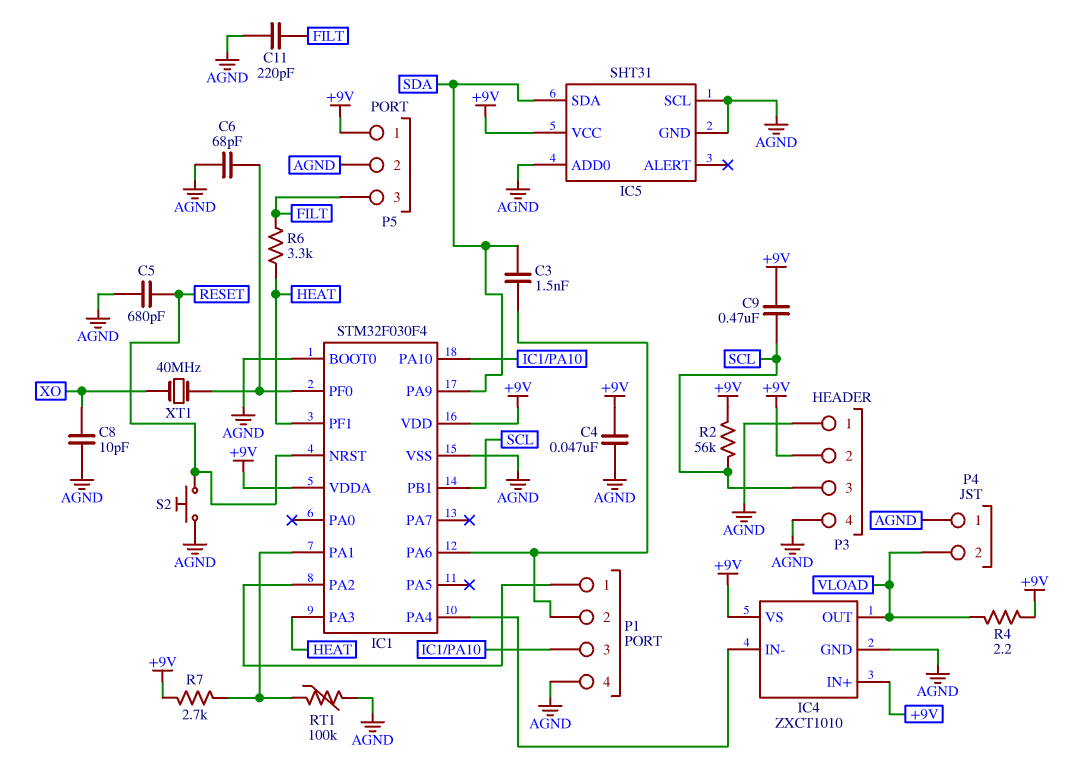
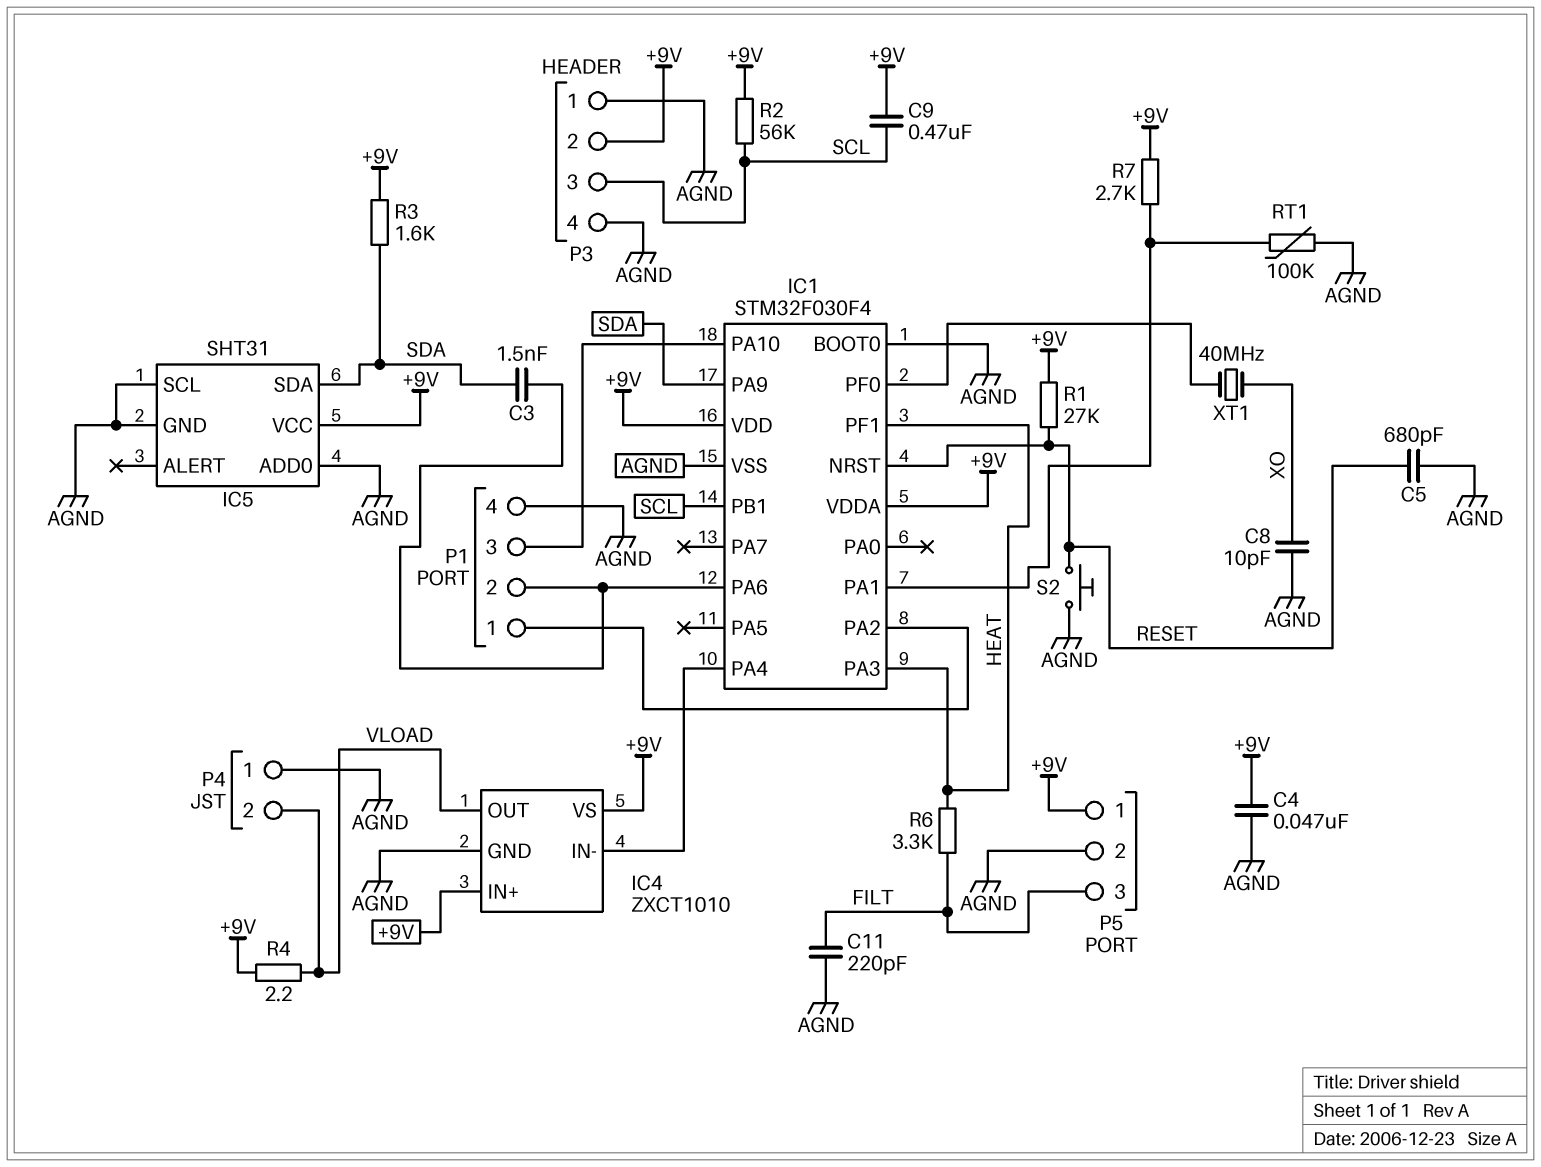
C6: 68pF (AGND, IC1/PF0) -> none
R1: none -> 27k (+9V, RESET)
R3: none -> 1.6k (+9V, SDA)

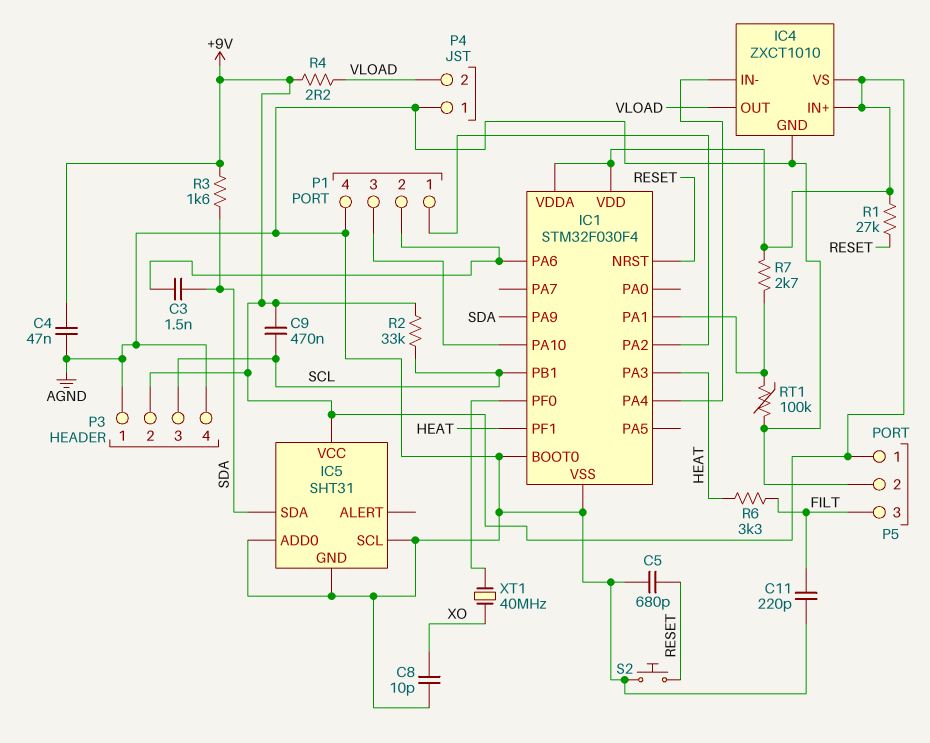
R2: 56k (+9V, SCL) -> 33k (+9V, SCL)

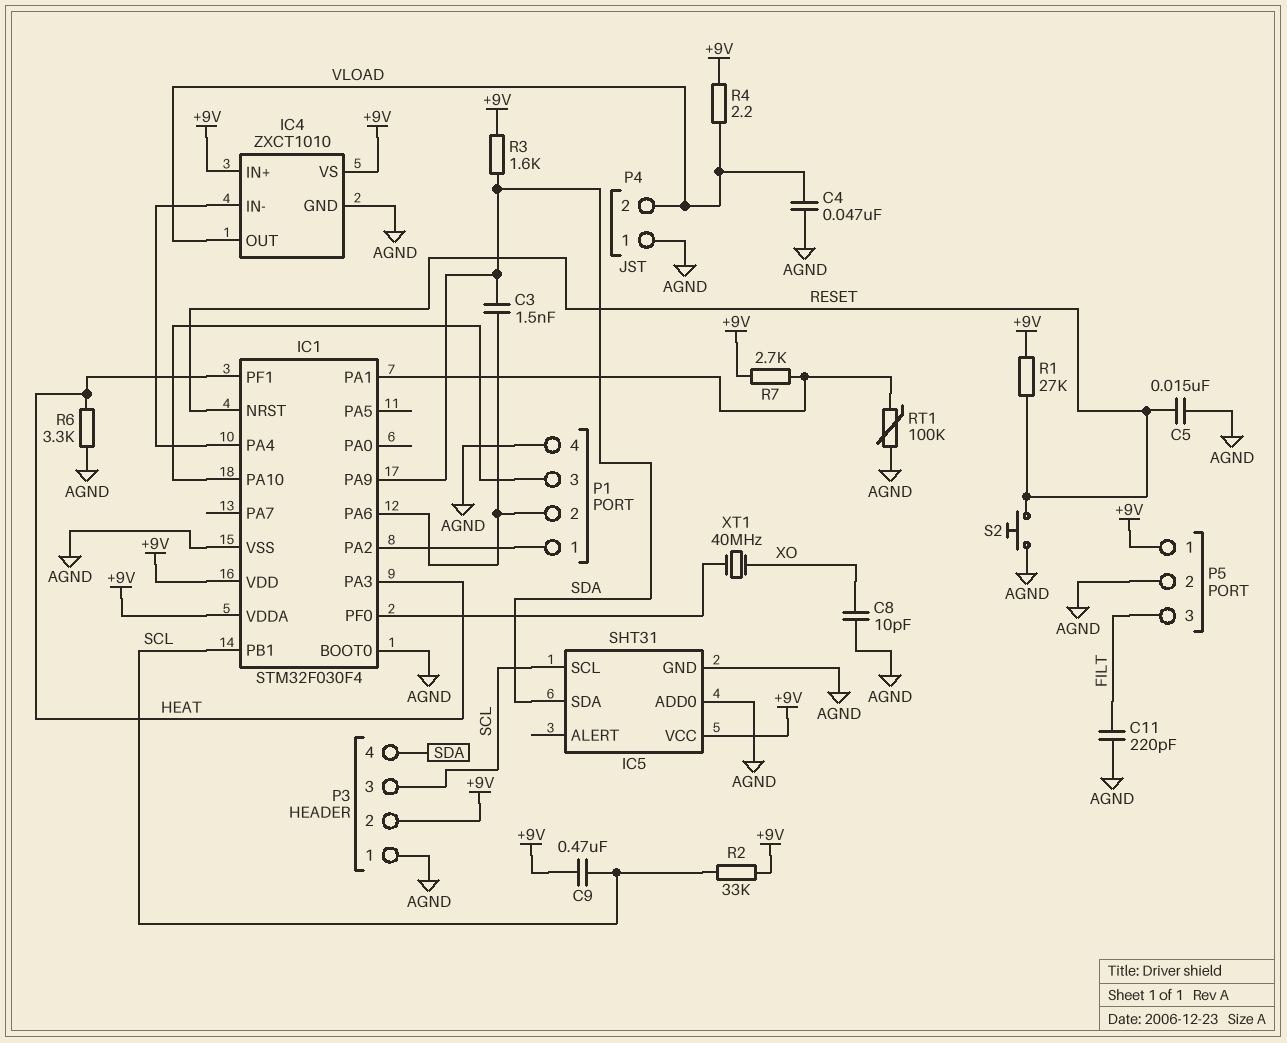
C4: 47nF (+9V, AGND) -> 47nF (AGND, VLOAD)
C5: 680pF (AGND, RESET) -> 15nF (AGND, RESET)
IC5 pin SCL: AGND -> SCL
P3 pin 4: AGND -> SDA
R6: 3.3k (FILT, HEAT) -> 3.3k (AGND, HEAT)

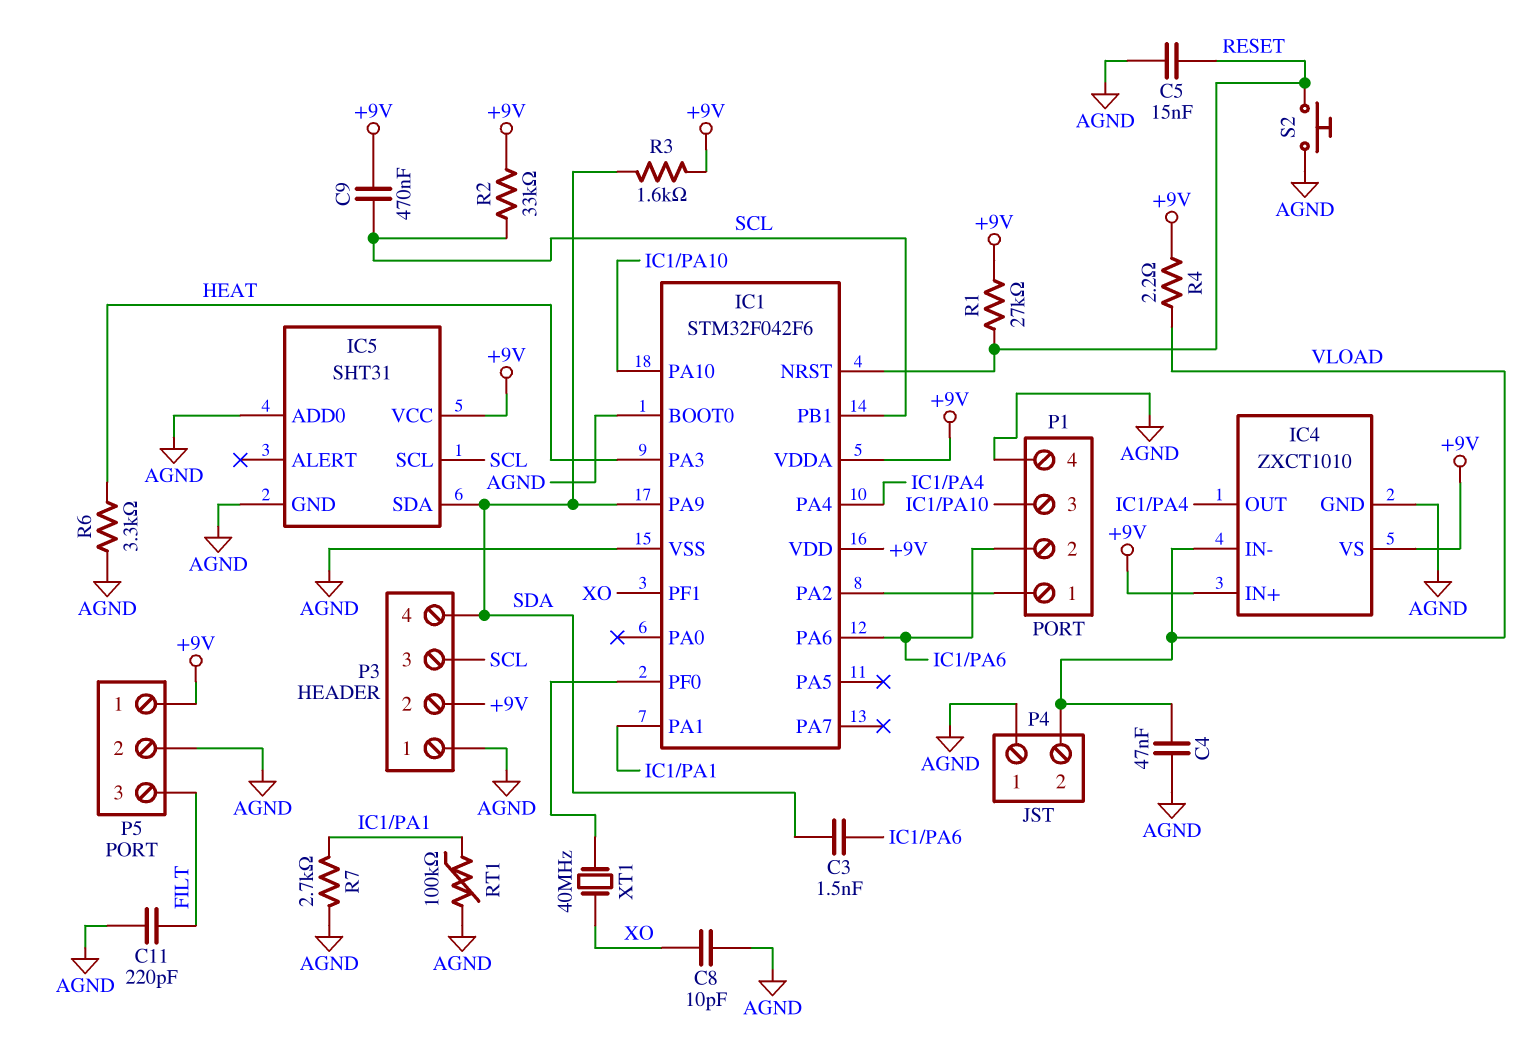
IC1: STM32F030F4 -> STM32F042F6
IC1 pin PF1: HEAT -> XO
IC4 pin IN-: IC1/PA4 -> VLOAD
IC4 pin OUT: VLOAD -> IC1/PA4
R7: 2.7k (+9V, IC1/PA1) -> 2.7k (AGND, IC1/PA1)

